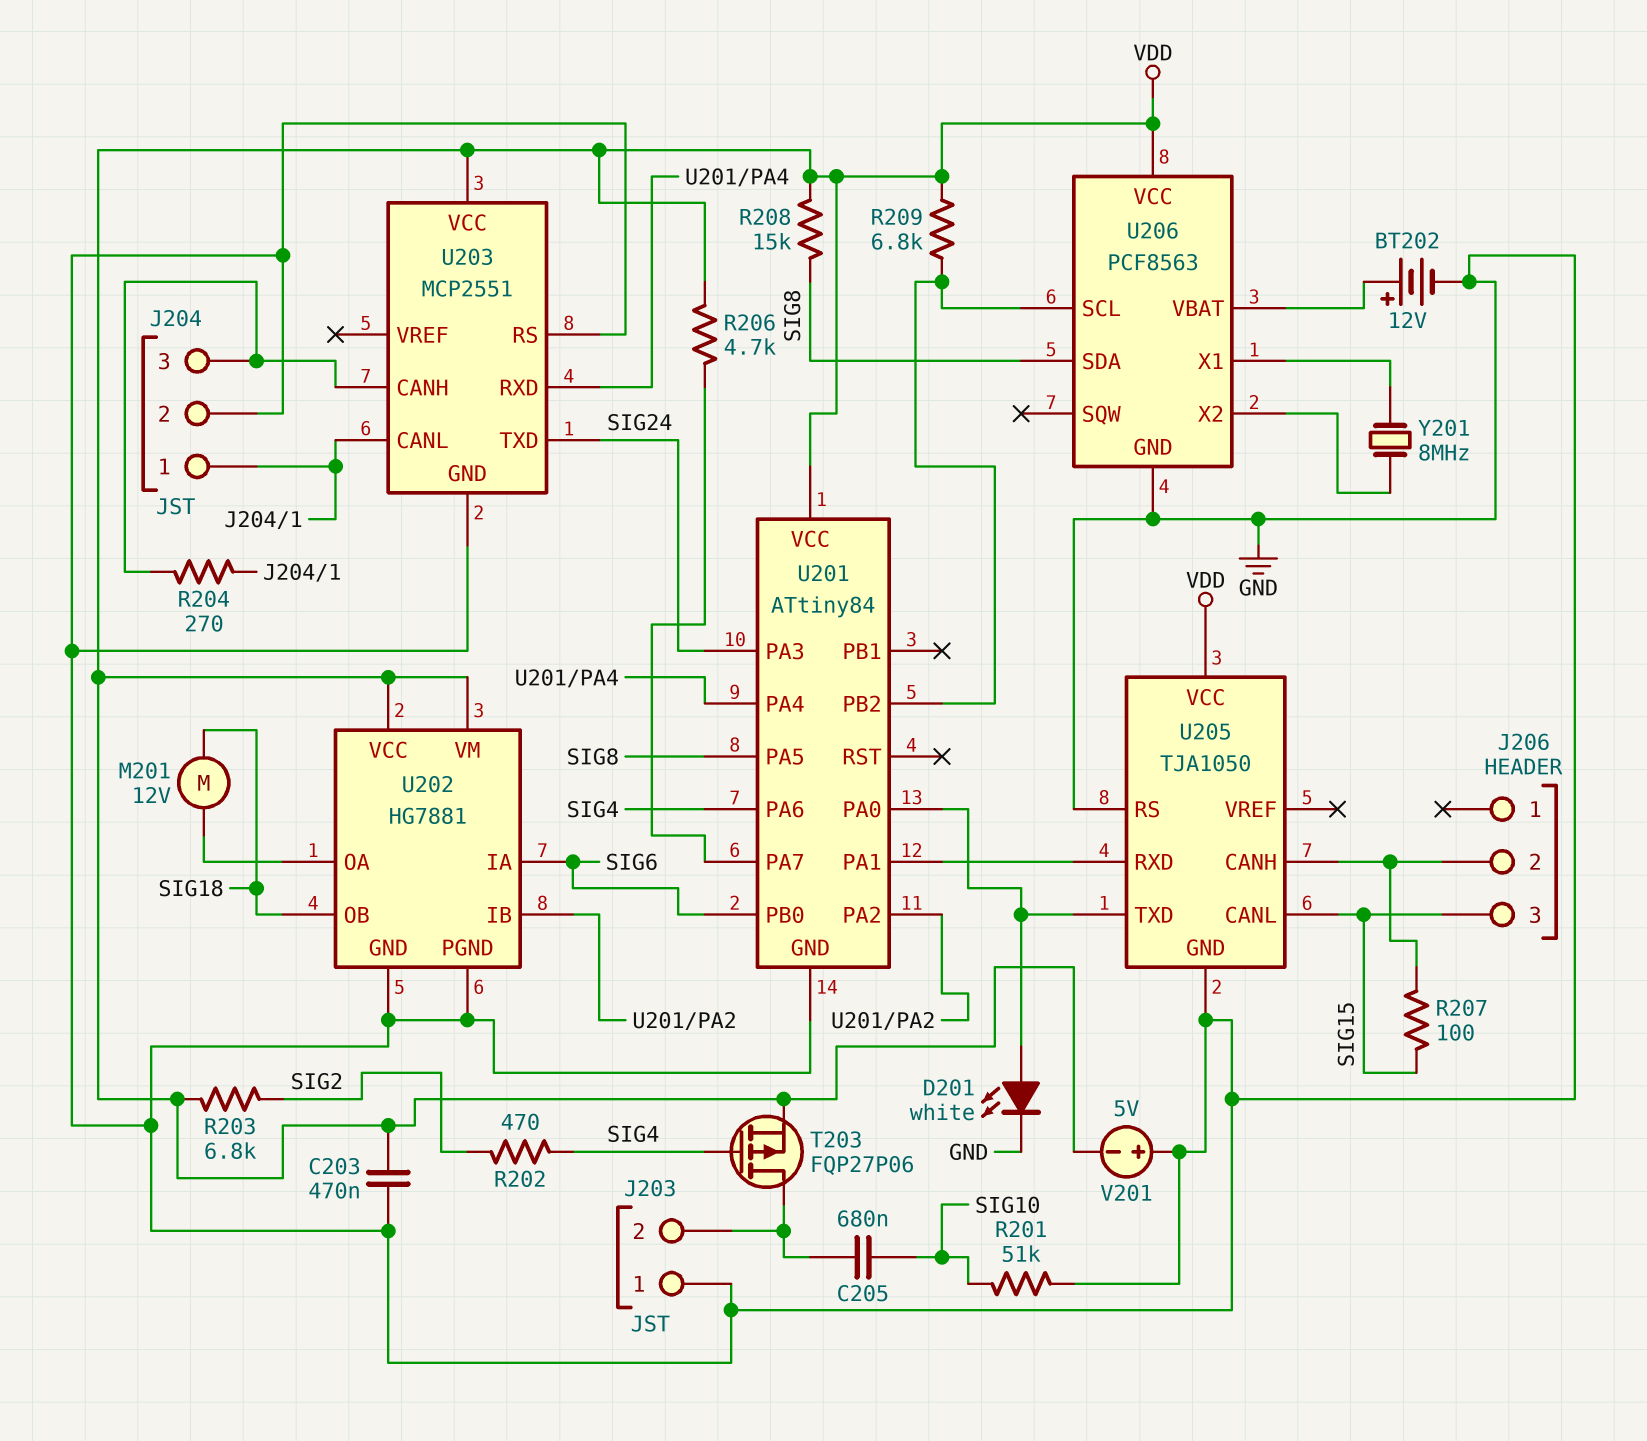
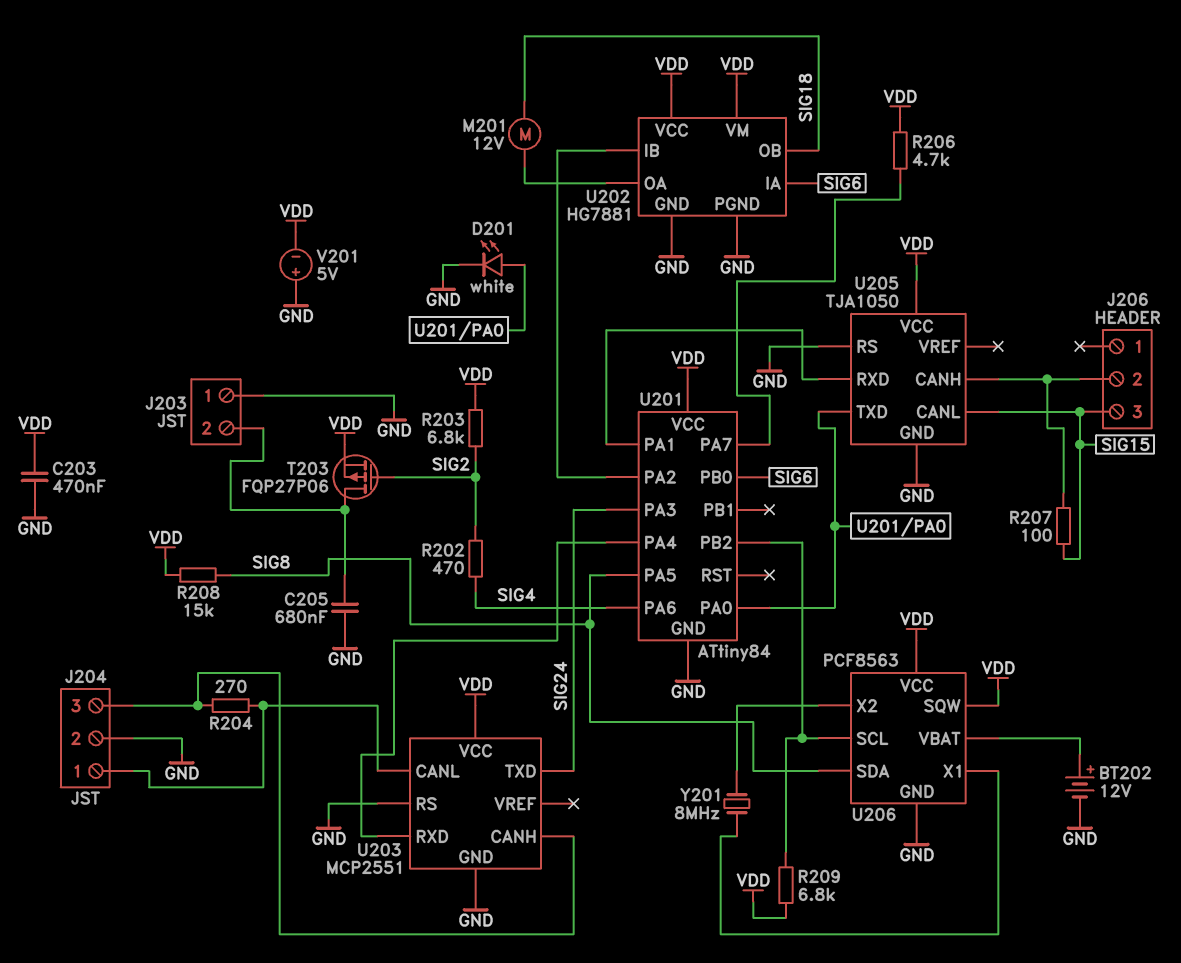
C205: 680nF (J203/2, SIG10) -> 680nF (GND, J203/2)
R201: 51k (GND, SIG10) -> none
T203: PMOS FQP27P06 (G SIG4, D J203/2, S VDD) -> PMOS FQP27P06 (G SIG2, D J203/2, S VDD)
U206 pin SQW: none -> VDD

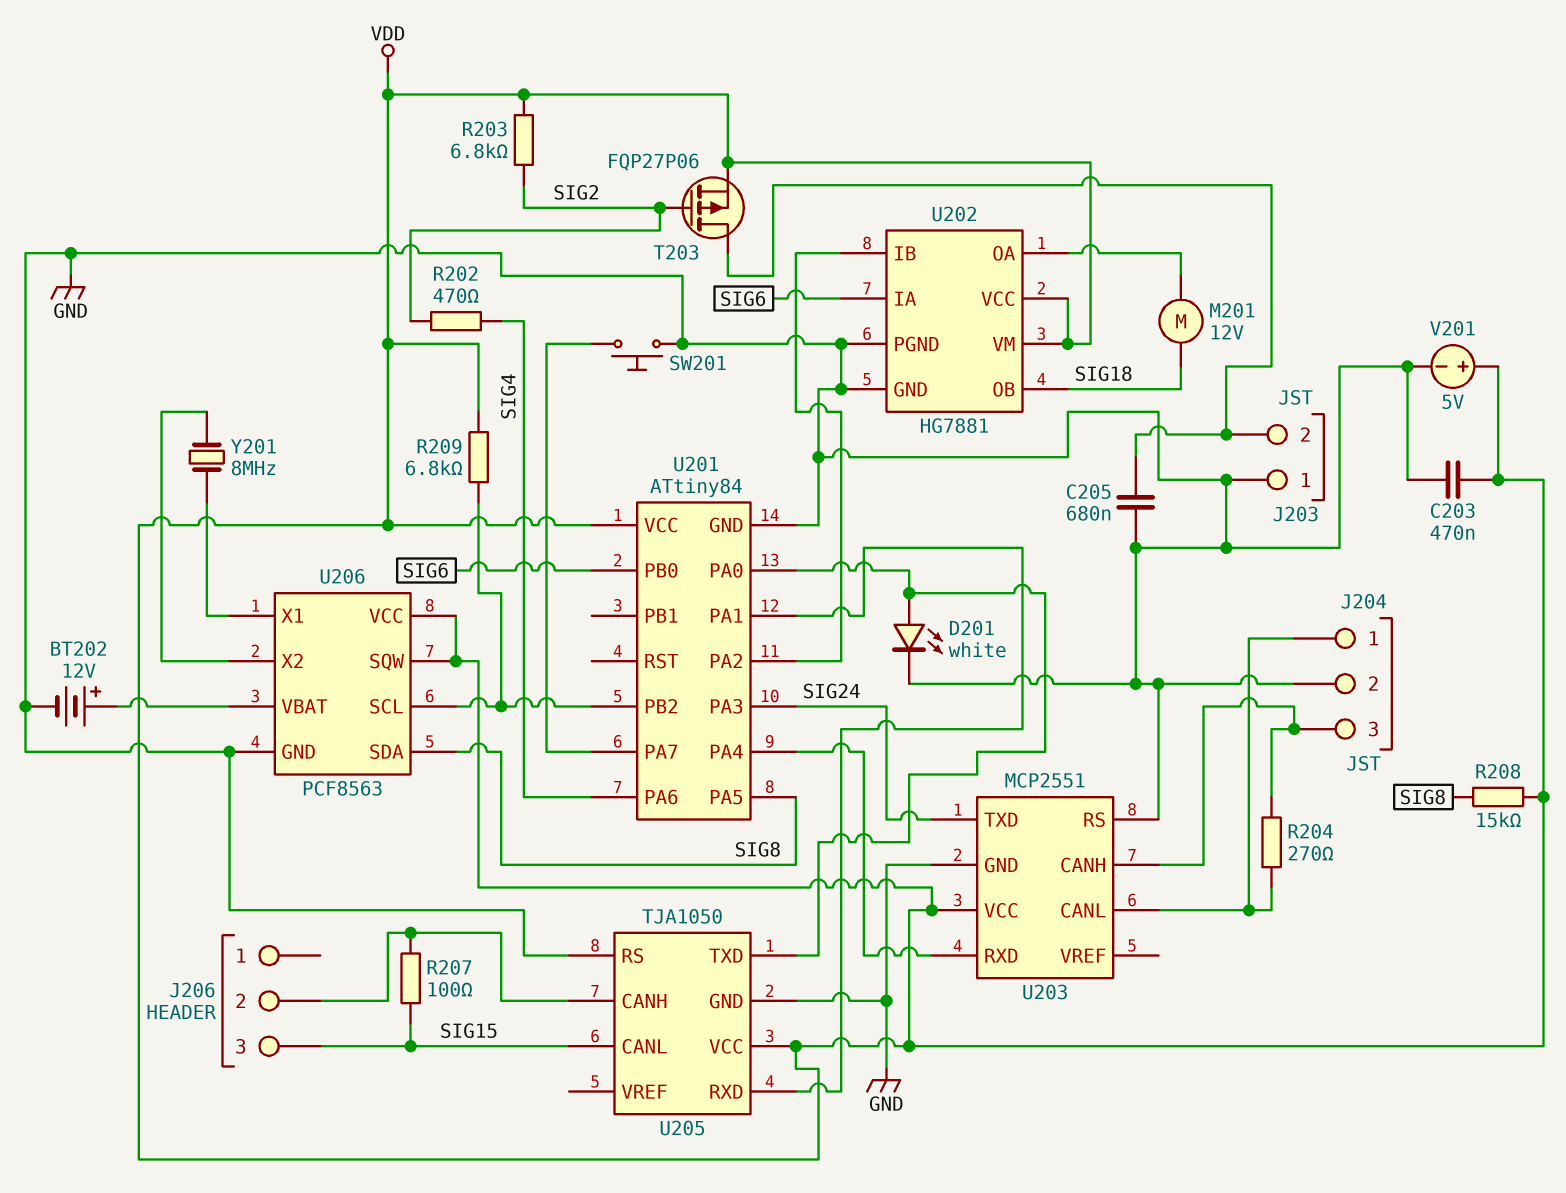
R206: 4.7k (U201/PA7, VDD) -> none
SW201: none -> button (GND, U201/PA7)
V201: 5V (plus GND, minus VDD) -> 5V (plus VDD, minus GND)

